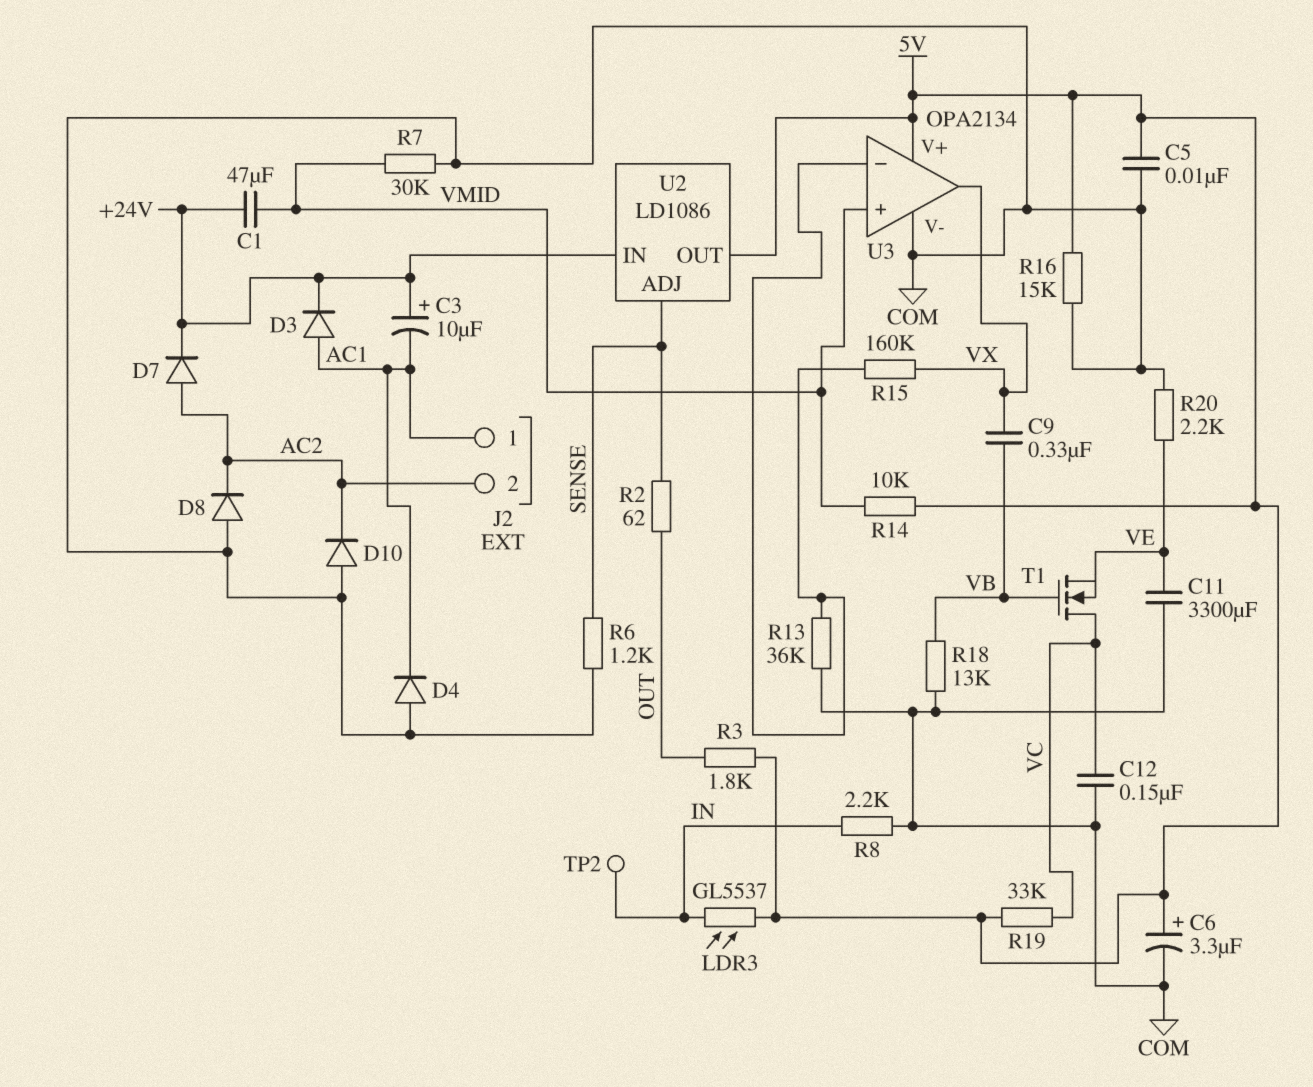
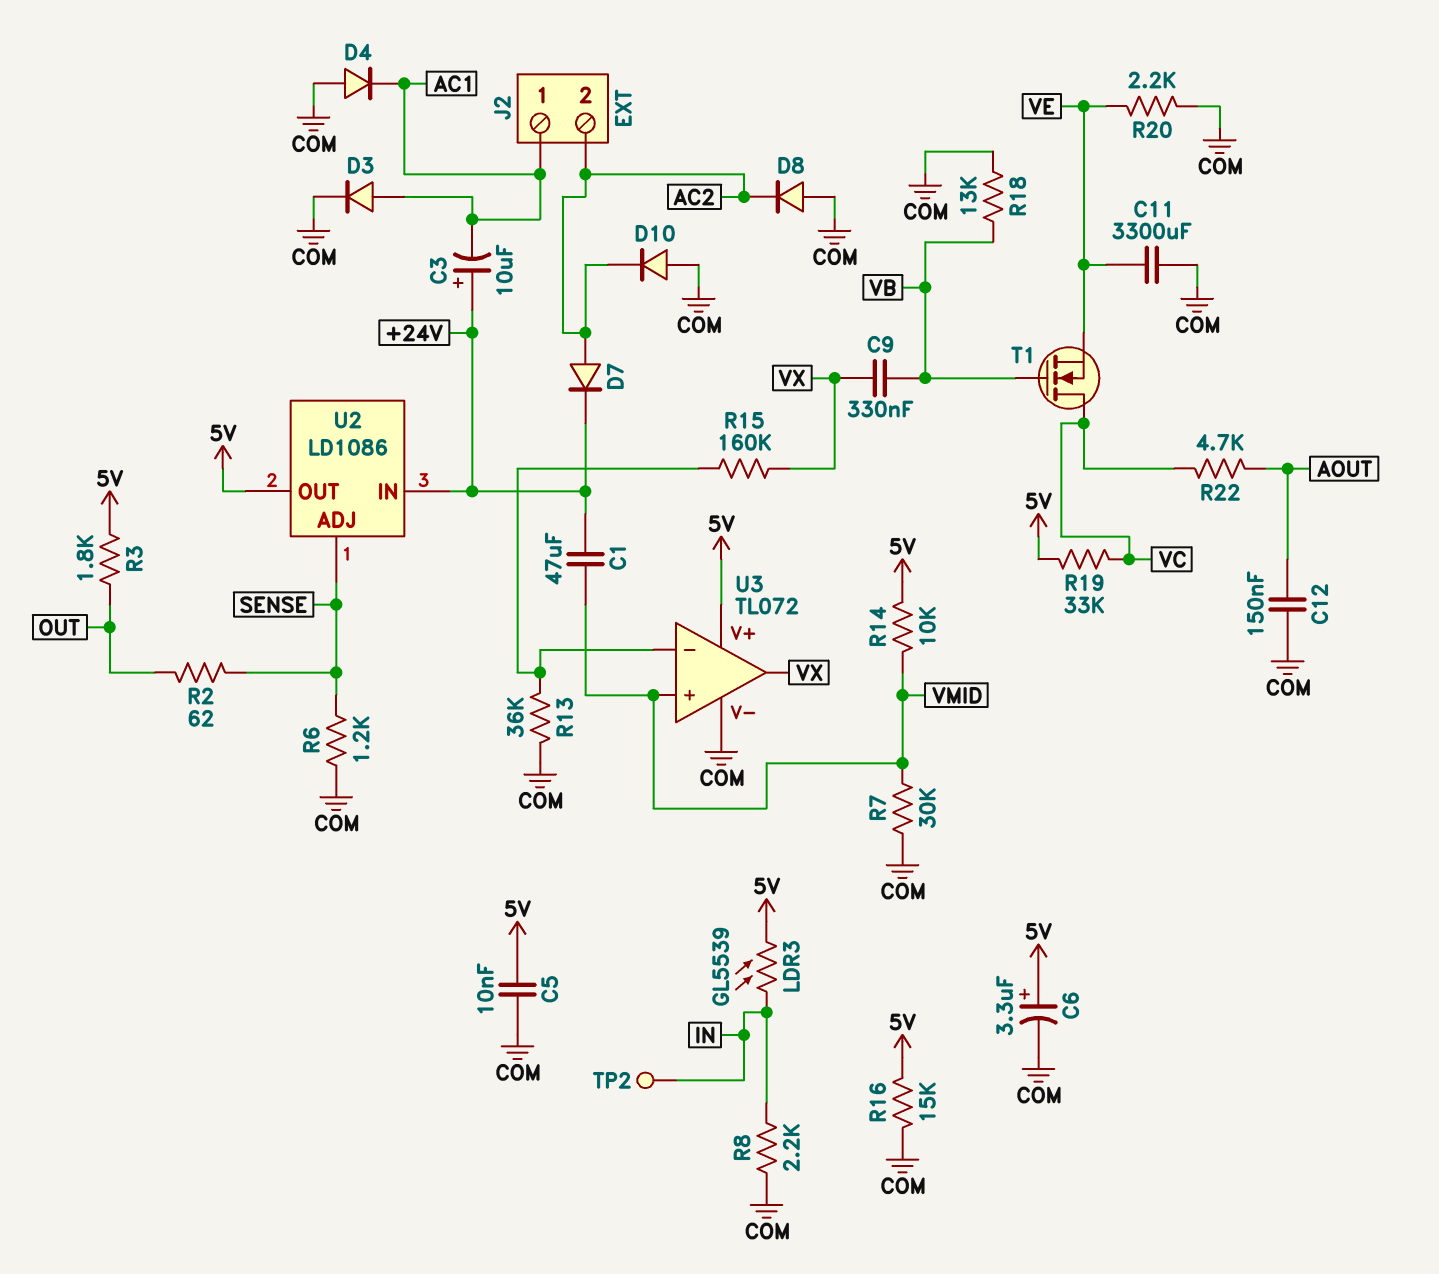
C12: 150nF (COM, VC) -> 150nF (AOUT, COM)
D3: diode (A AC1, K +24V) -> diode (A AC1, K COM)
LDR3: GL5537 (5V, IN) -> GL5539 (5V, IN)
R22: none -> 4.7k (AOUT, VC)
U3: OPA2134 -> TL072

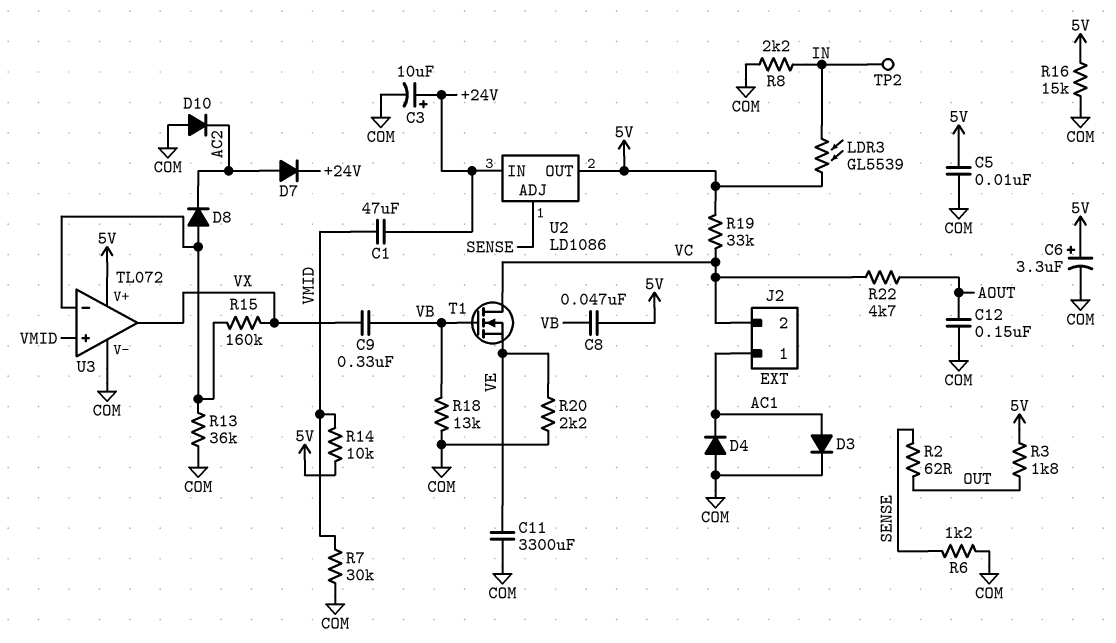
C3: 10uF (plus +24V, minus AC1) -> 10uF (plus +24V, minus COM)
C8: none -> 47nF (5V, VB)
D8: diode (A COM, K AC2) -> diode (A U3/in-, K AC2)
J2 pin 2: AC2 -> VC

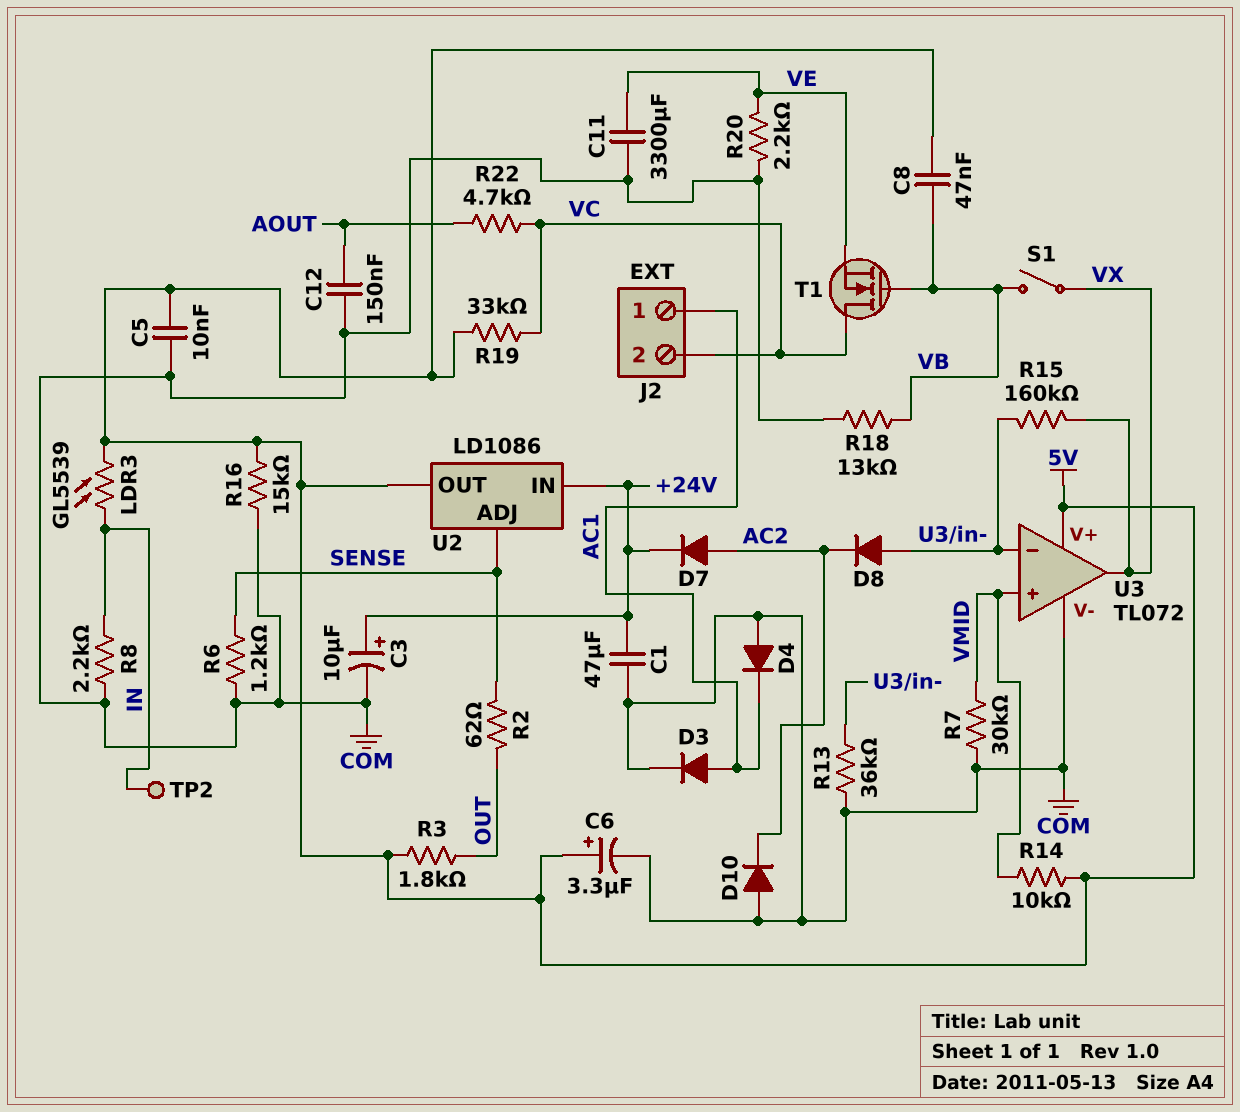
C1: 47uF (+24V, VMID) -> 47uF (+24V, COM)
C9: 330nF (VB, VX) -> none
S1: none -> switch (VB, VX)

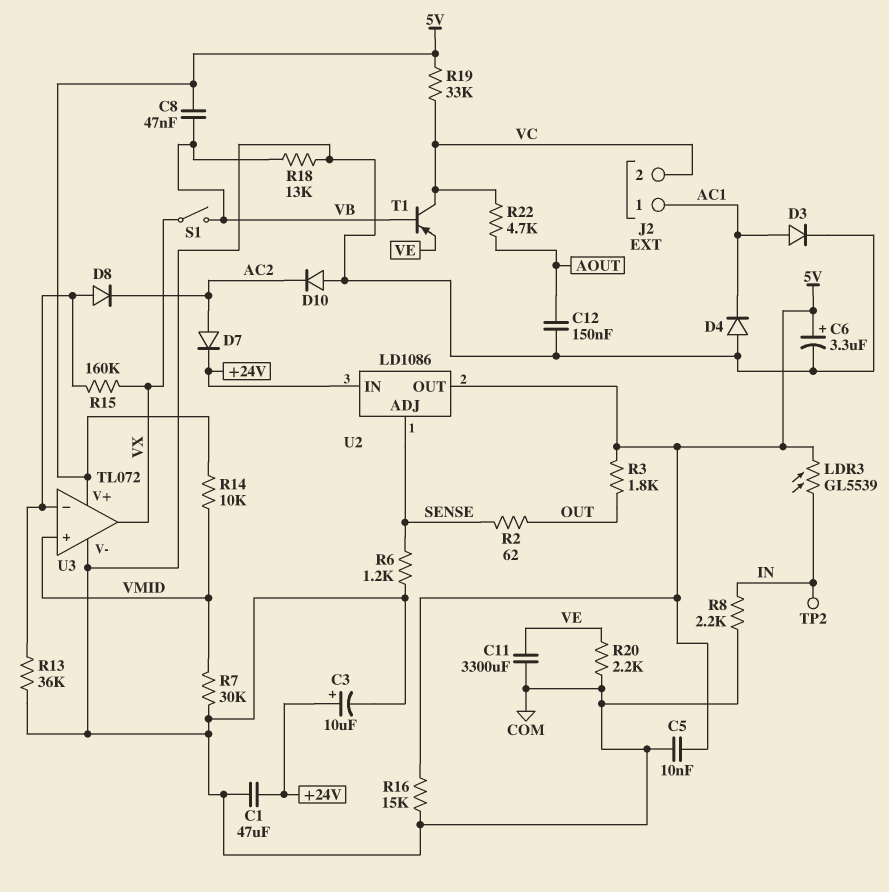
T1: NMOS (G VB, D VC, S VE) -> PNP (B VB, C VC, E VE)

